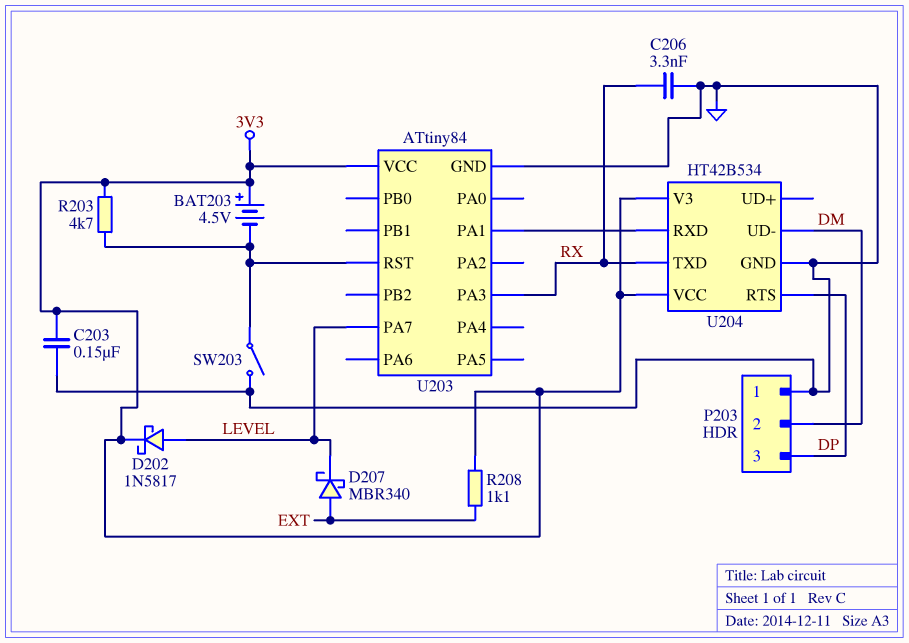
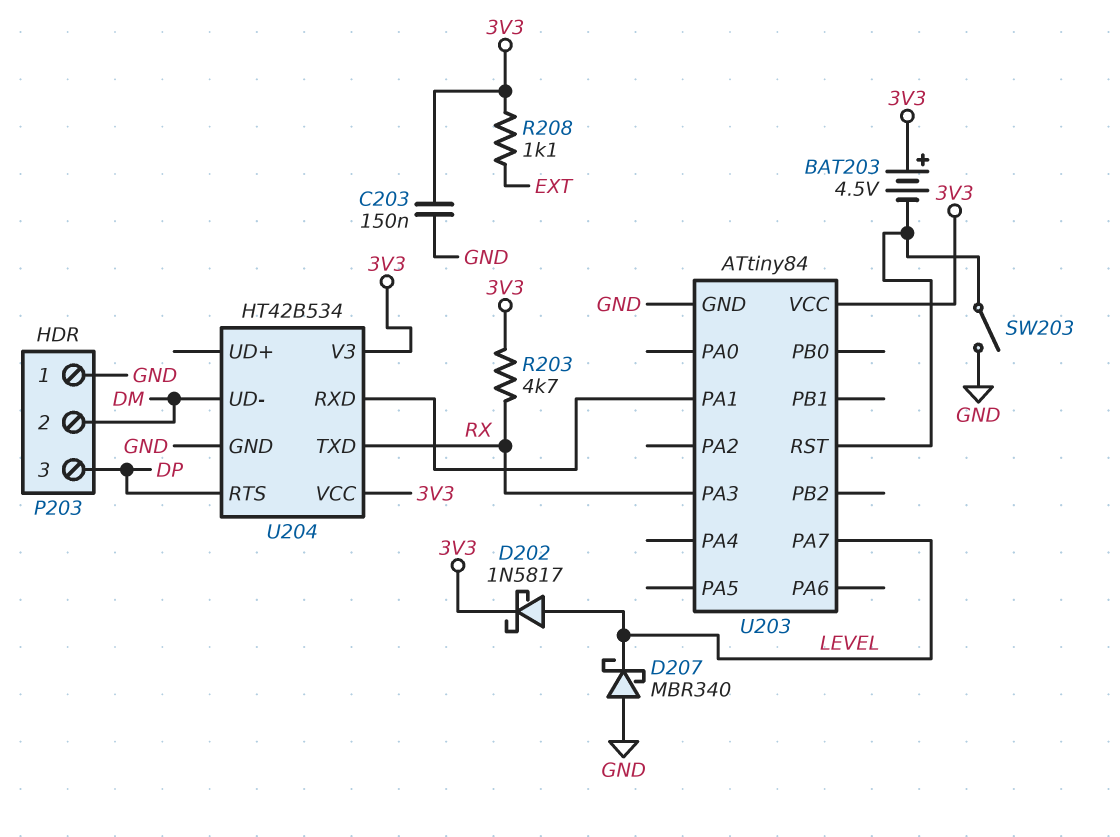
C206: 3.3nF (GND, RX) -> none
D207: schottky MBR340 (A EXT, K LEVEL) -> schottky MBR340 (A GND, K LEVEL)
R203: 4.7k (3V3, U203/RST) -> 4.7k (3V3, RX)

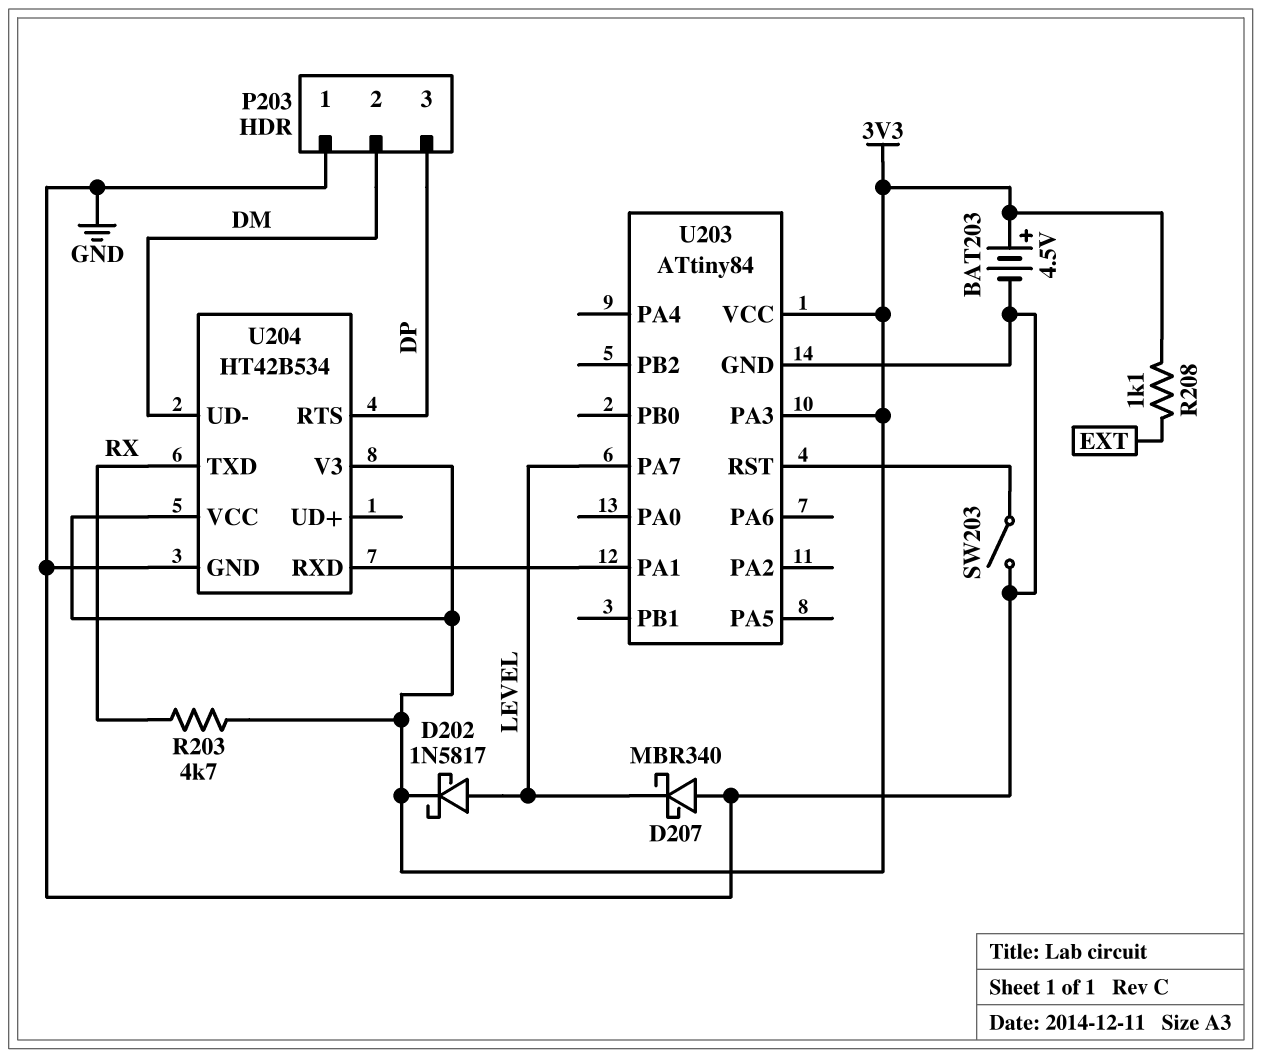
BAT203: 4.5V (plus 3V3, minus U203/RST) -> 4.5V (plus 3V3, minus GND)
C203: 150nF (3V3, GND) -> none
U203 pin PA3: RX -> 3V3

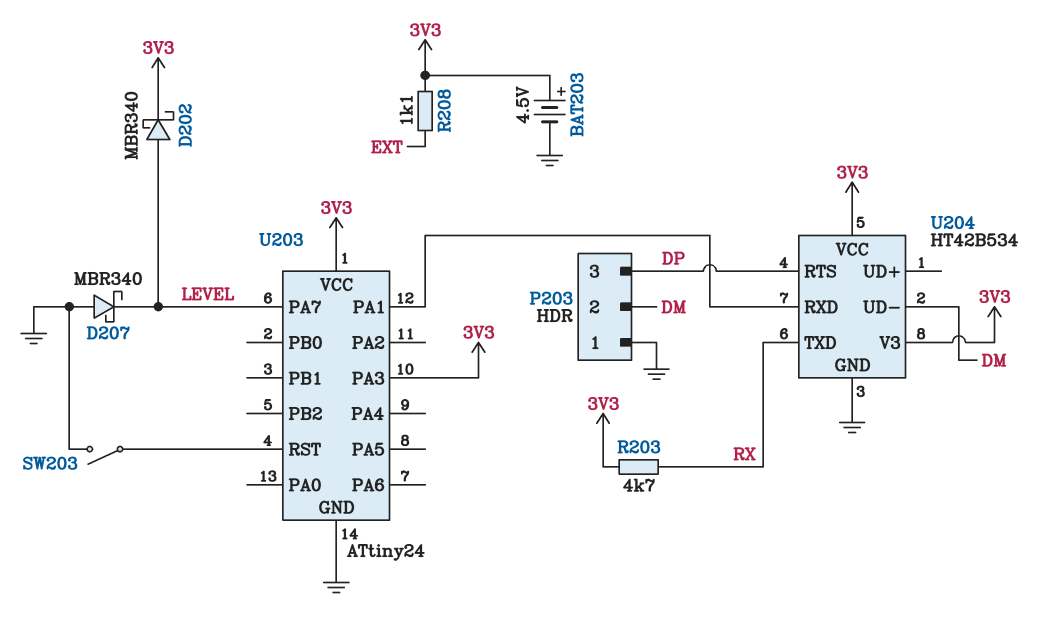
D202: schottky 1N5817 (A LEVEL, K 3V3) -> schottky MBR340 (A LEVEL, K 3V3)
U203: ATtiny84 -> ATtiny24

